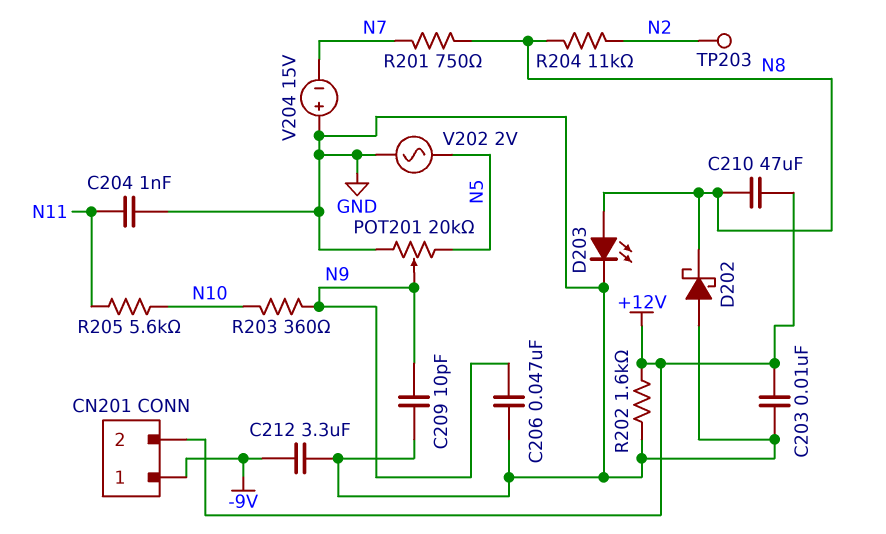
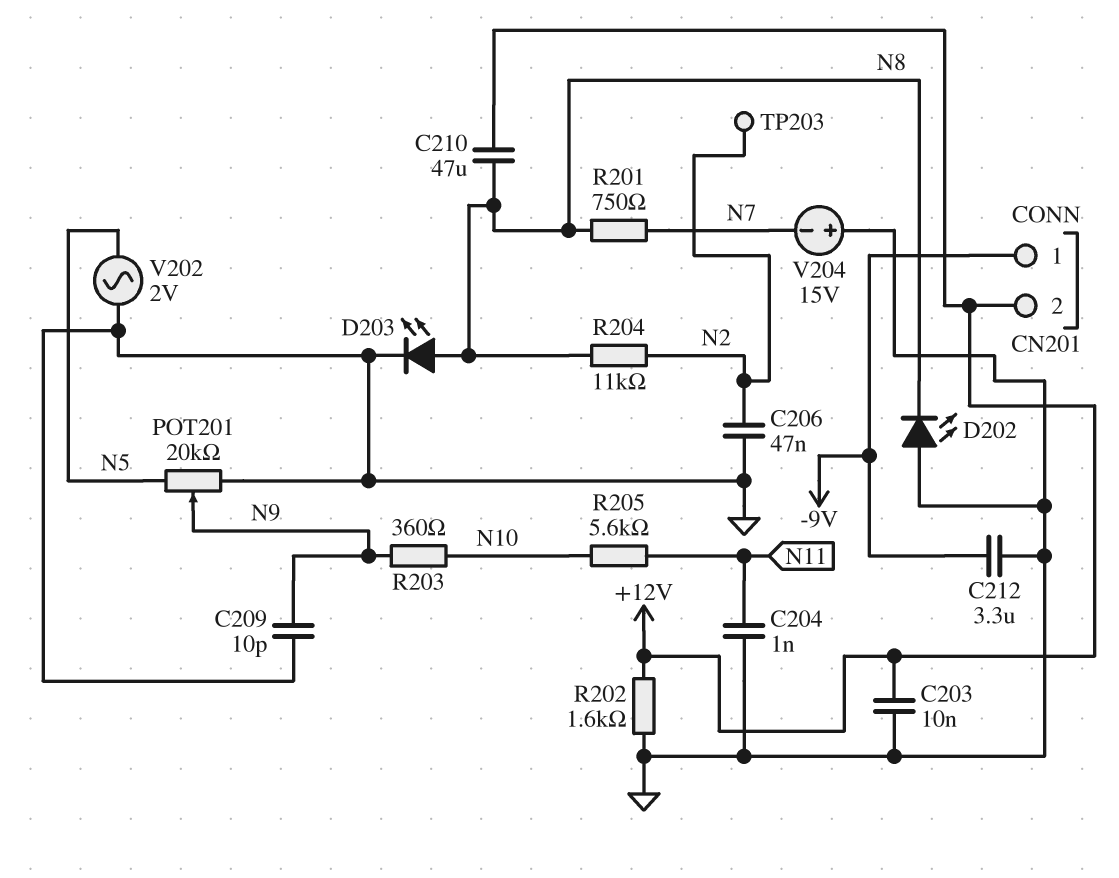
C206: 47nF (GND, N9) -> 47nF (GND, N2)
D202: schottky (A GND, K N8) -> LED (A GND, K N8)

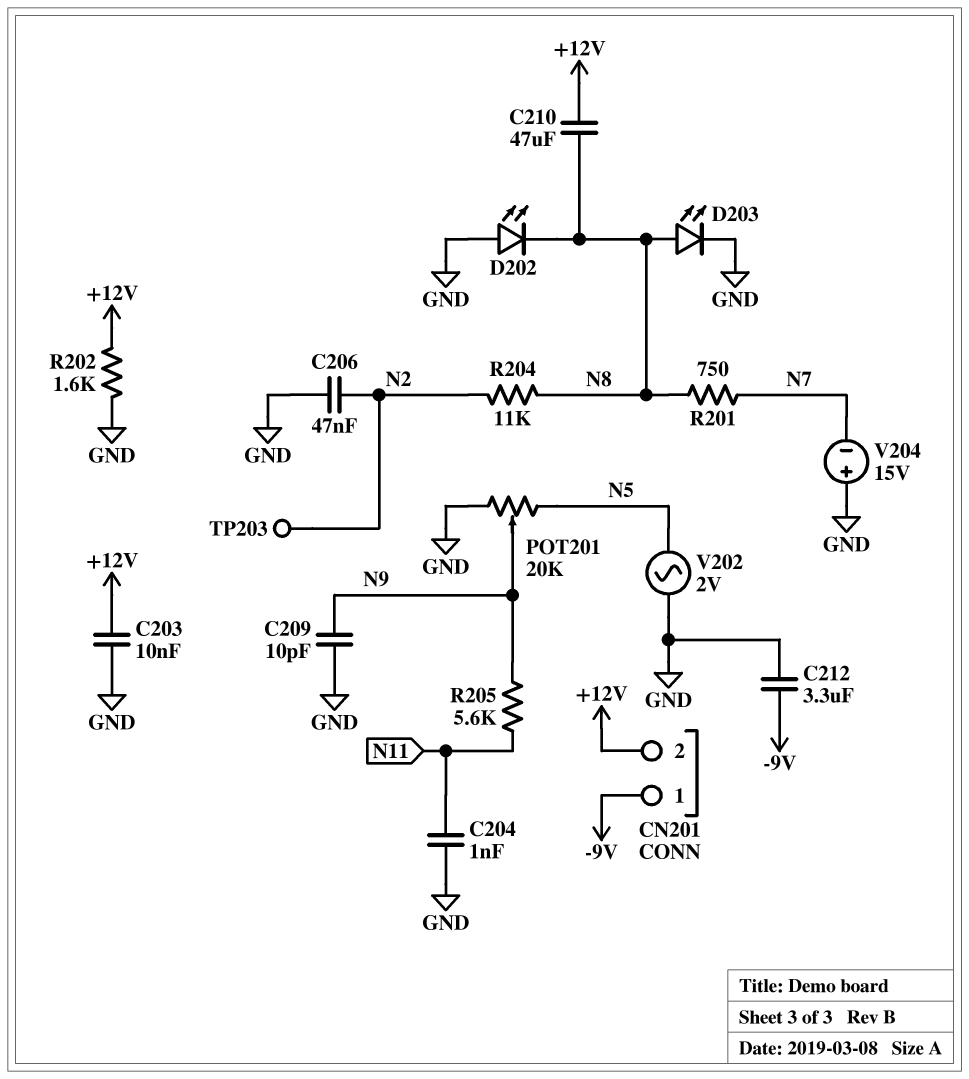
R203: 360 (N9, N10) -> none
R205: 5.6k (N10, N11) -> 5.6k (N9, N11)

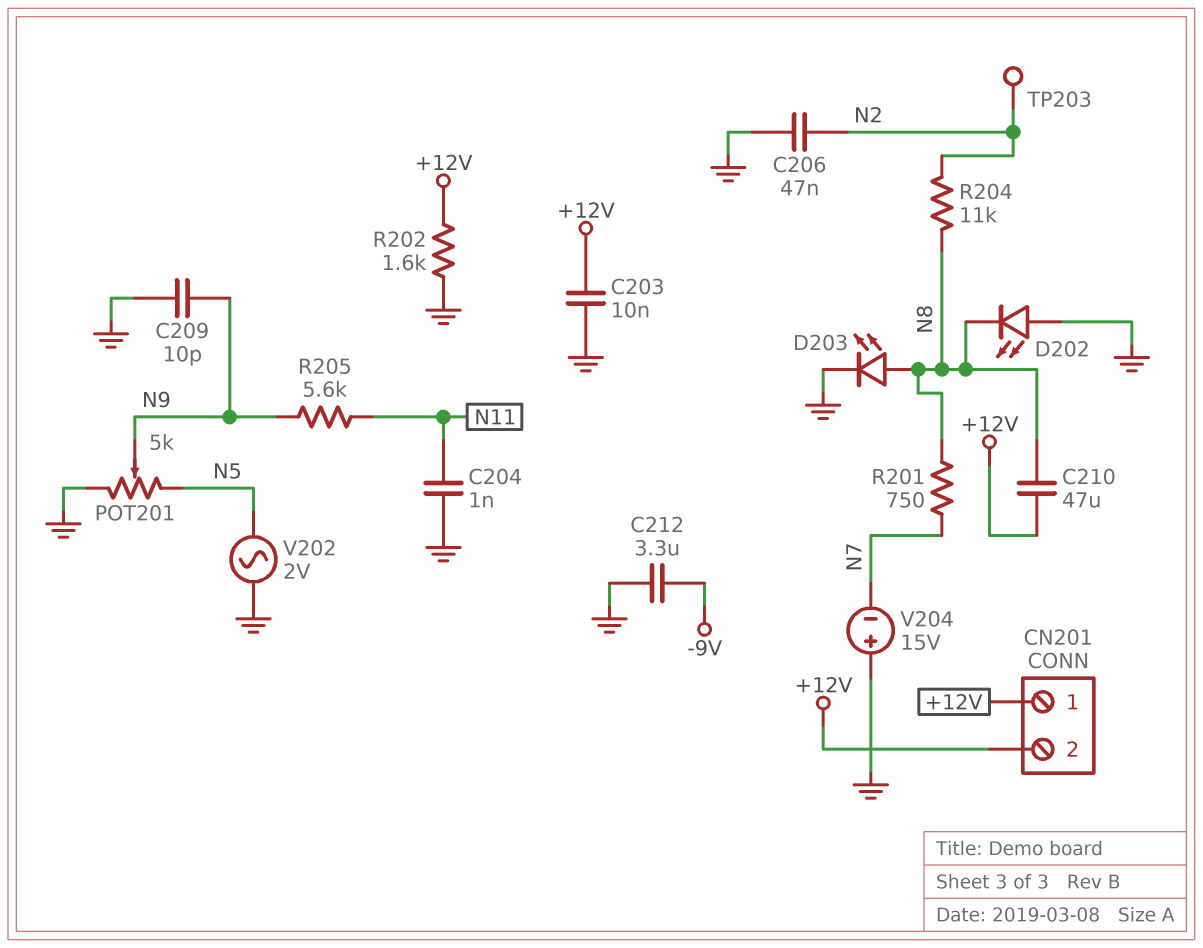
CN201 pin 1: -9V -> +12V
POT201: 20k (GND, N5, wiper N9) -> 5k (GND, N5, wiper N9)

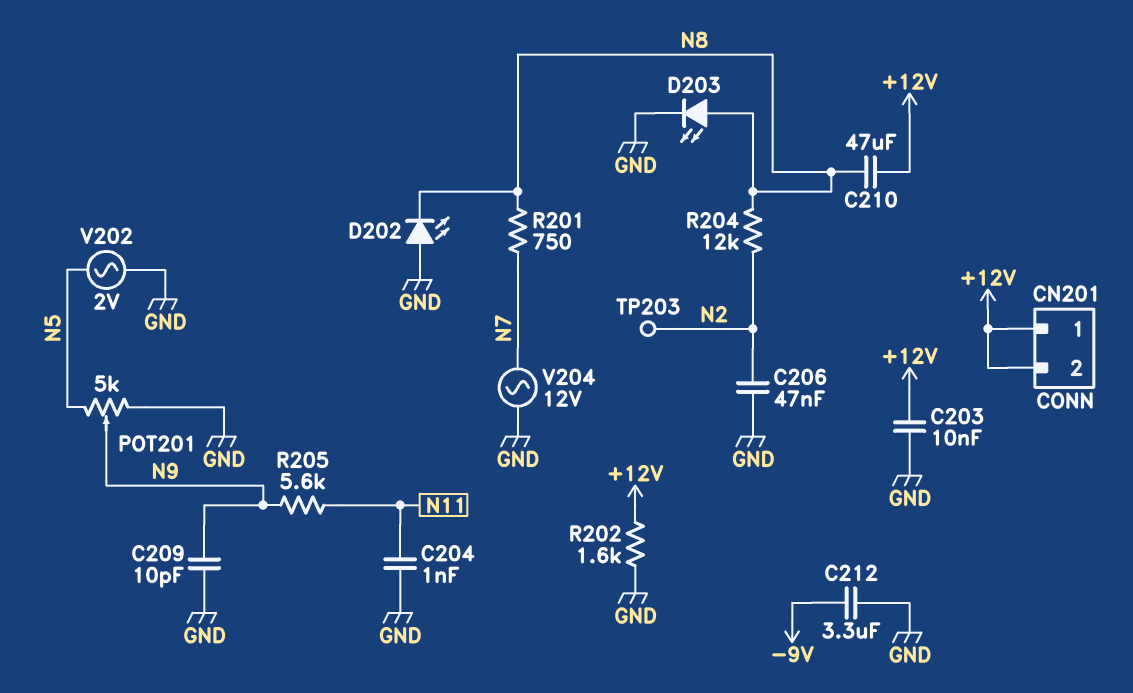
R204: 11k (N2, N8) -> 12k (N2, N8)
V204: 15V (plus GND, minus N7) -> AC 12V (GND, N7)

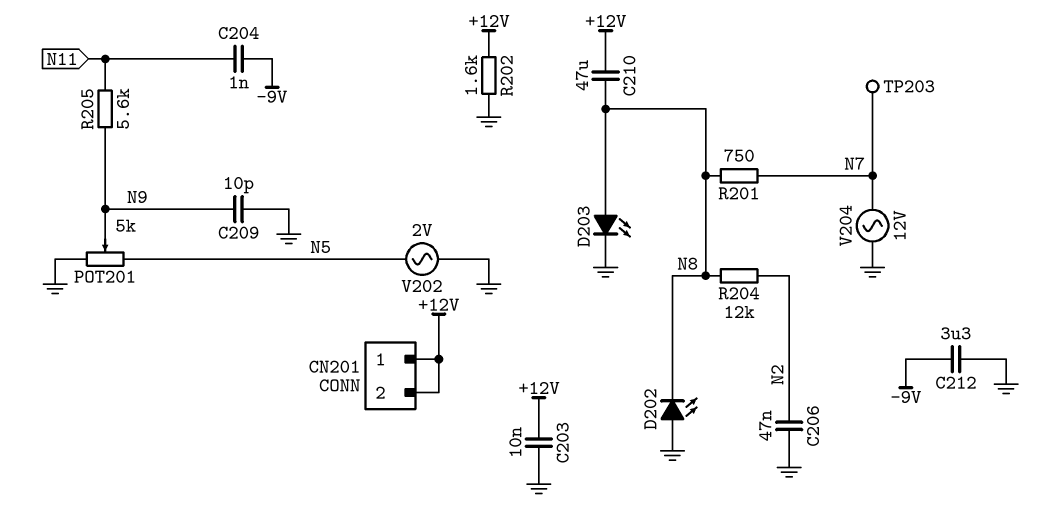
C204: 1nF (GND, N11) -> 1nF (-9V, N11)
TP203: test point (N2) -> test point (N7)

